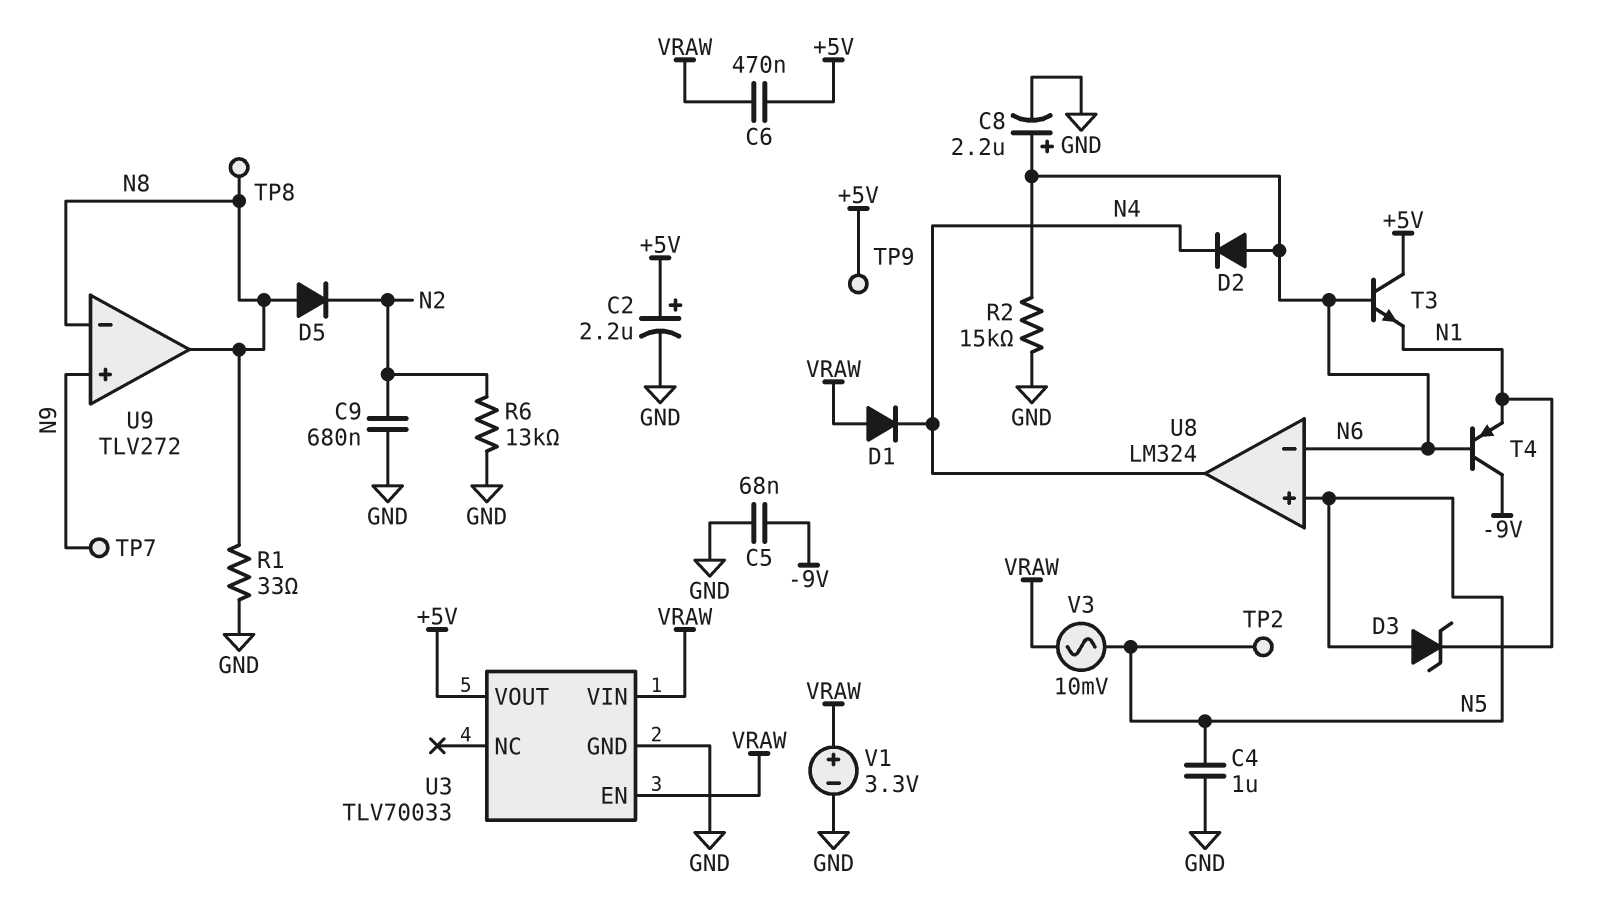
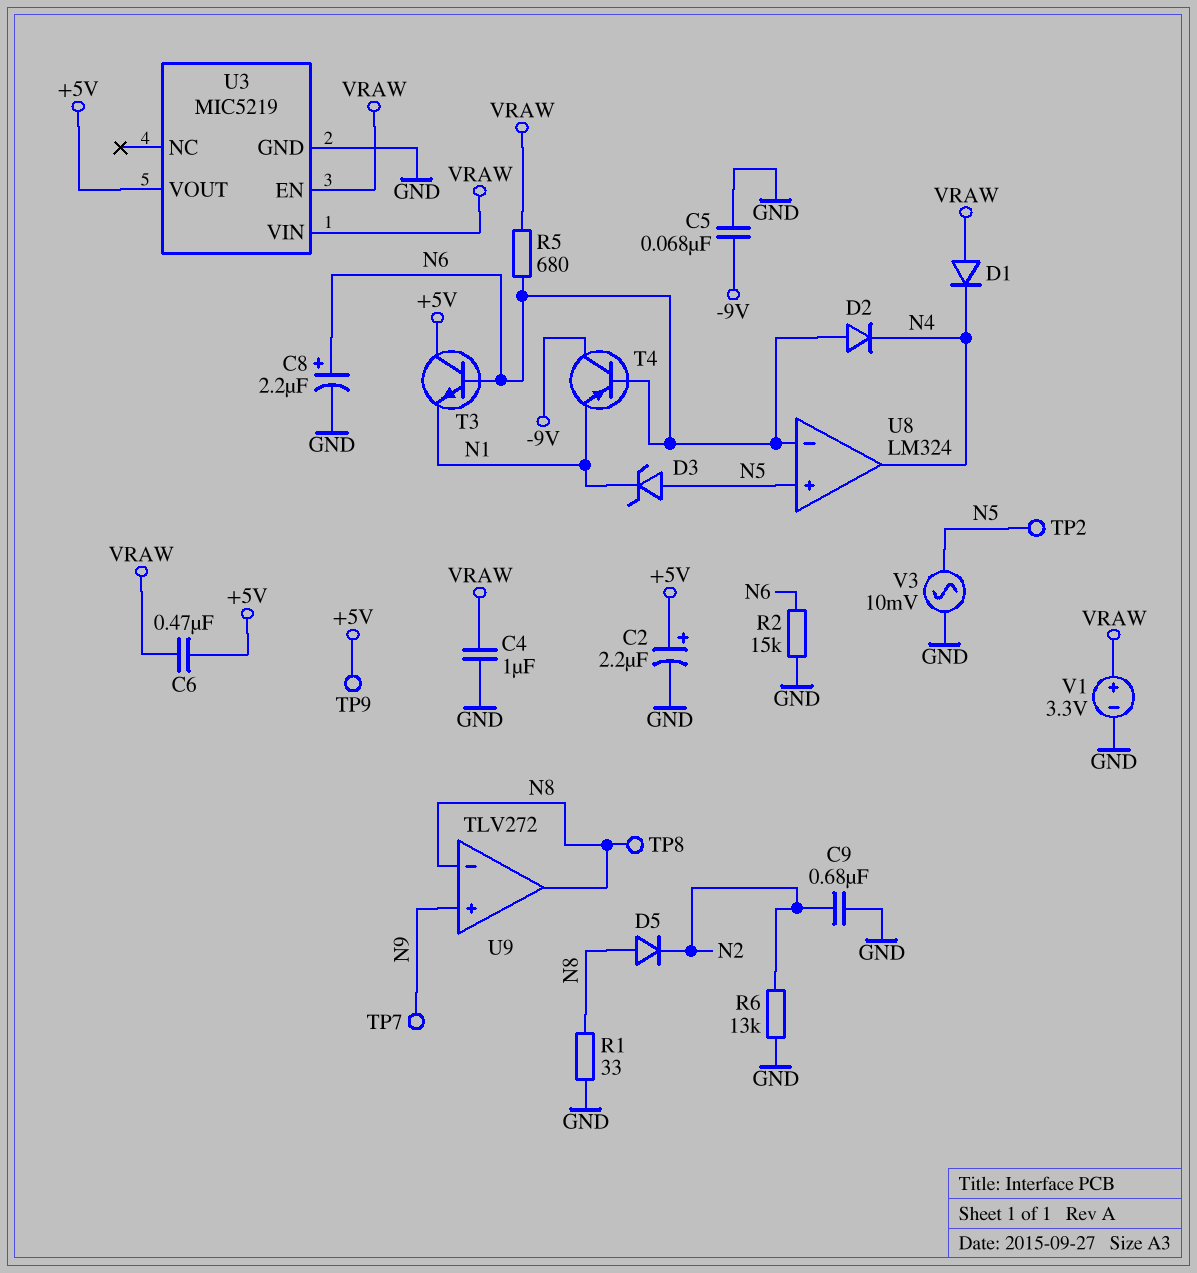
C4: 1uF (GND, N5) -> 1uF (GND, VRAW)
R5: none -> 680 (N6, VRAW)
U3: TLV70033 -> MIC5219
V3: AC 10mV (N5, VRAW) -> AC 10mV (GND, N5)

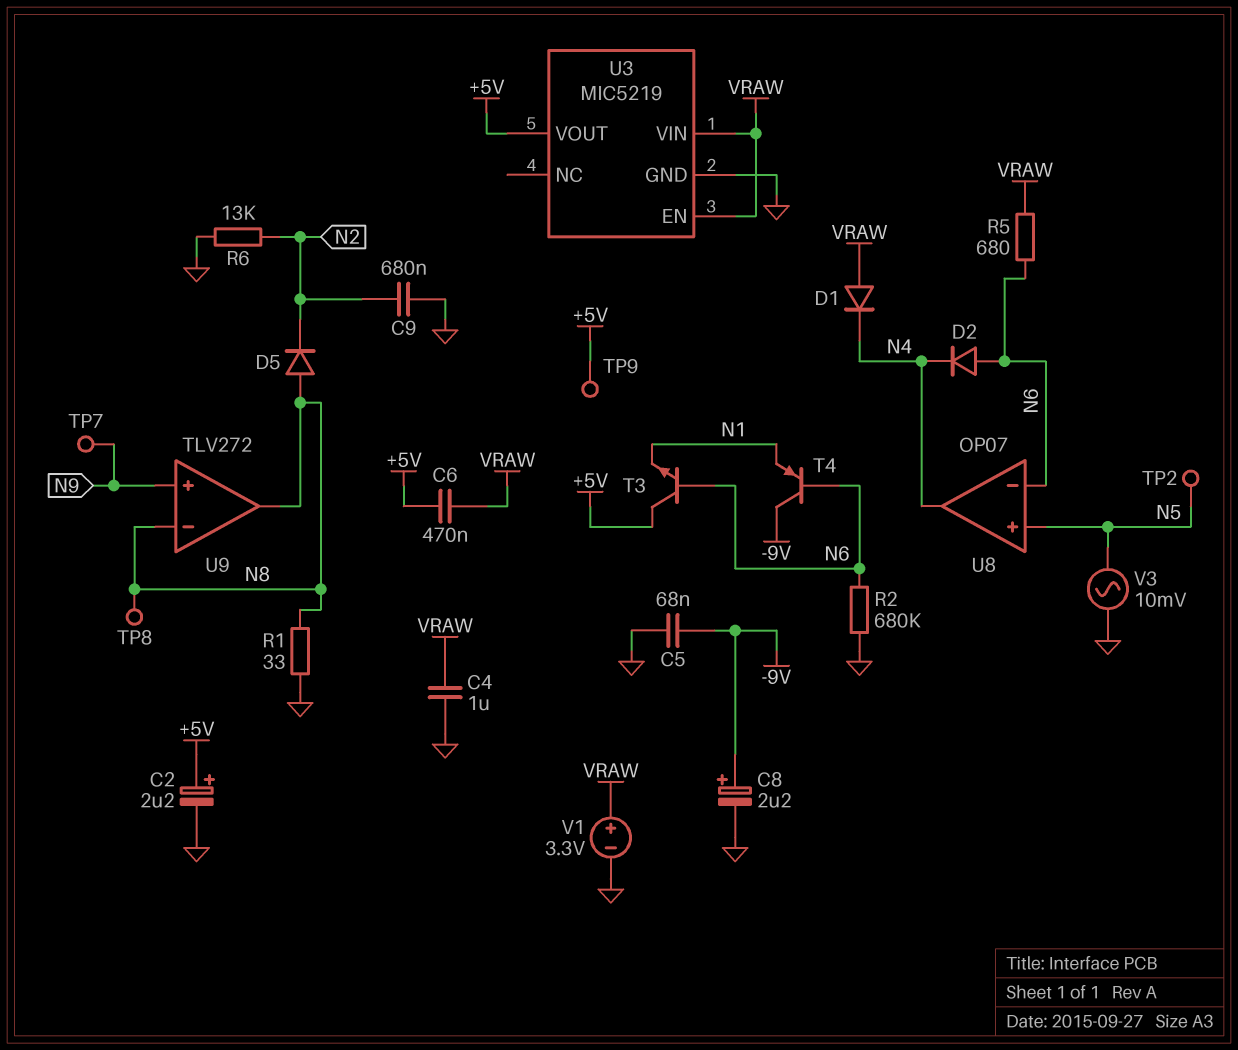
C8: 2.2uF (plus N6, minus GND) -> 2.2uF (plus -9V, minus GND)
D3: zener (A N5, K N1) -> none
R2: 15k (GND, N6) -> 680k (GND, N6)
U8: LM324 -> OP07

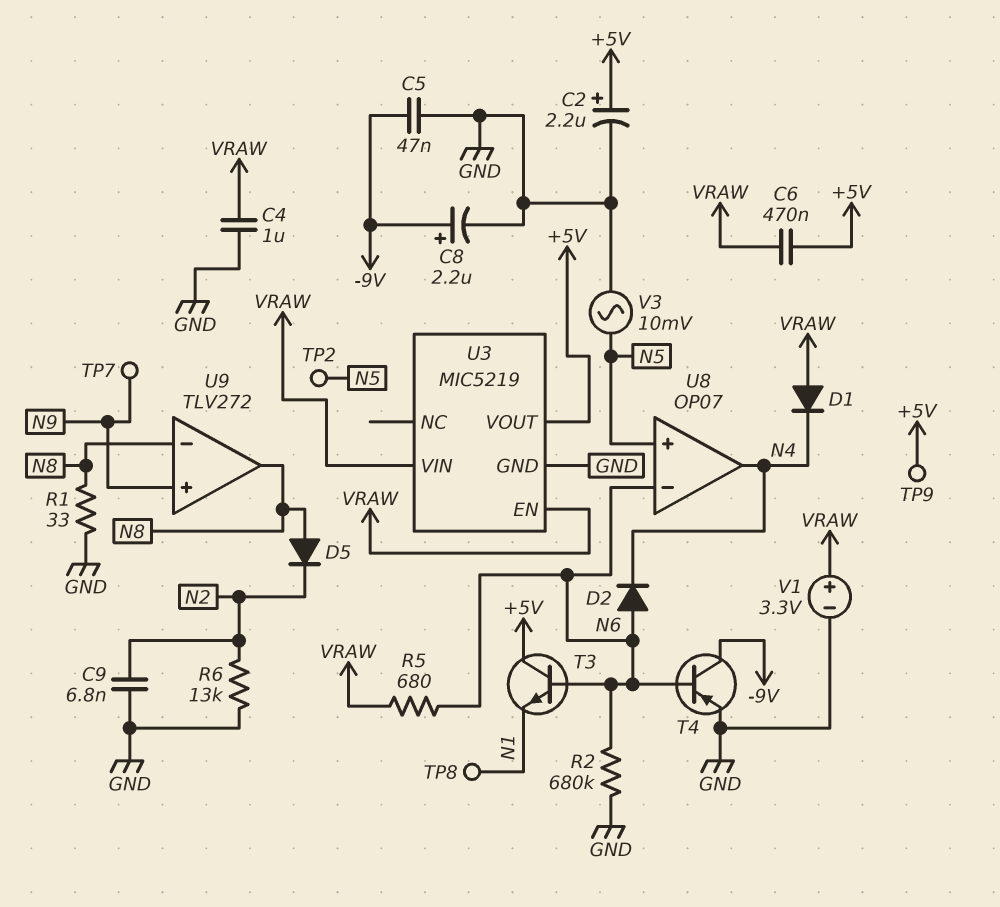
C5: 68nF (-9V, GND) -> 47nF (-9V, GND)
C9: 680nF (GND, N2) -> 6.8nF (GND, N2)
T4: PNP (B N6, C -9V, E N1) -> PNP (B N6, C -9V, E GND)
TP8: test point (N8) -> test point (N1)

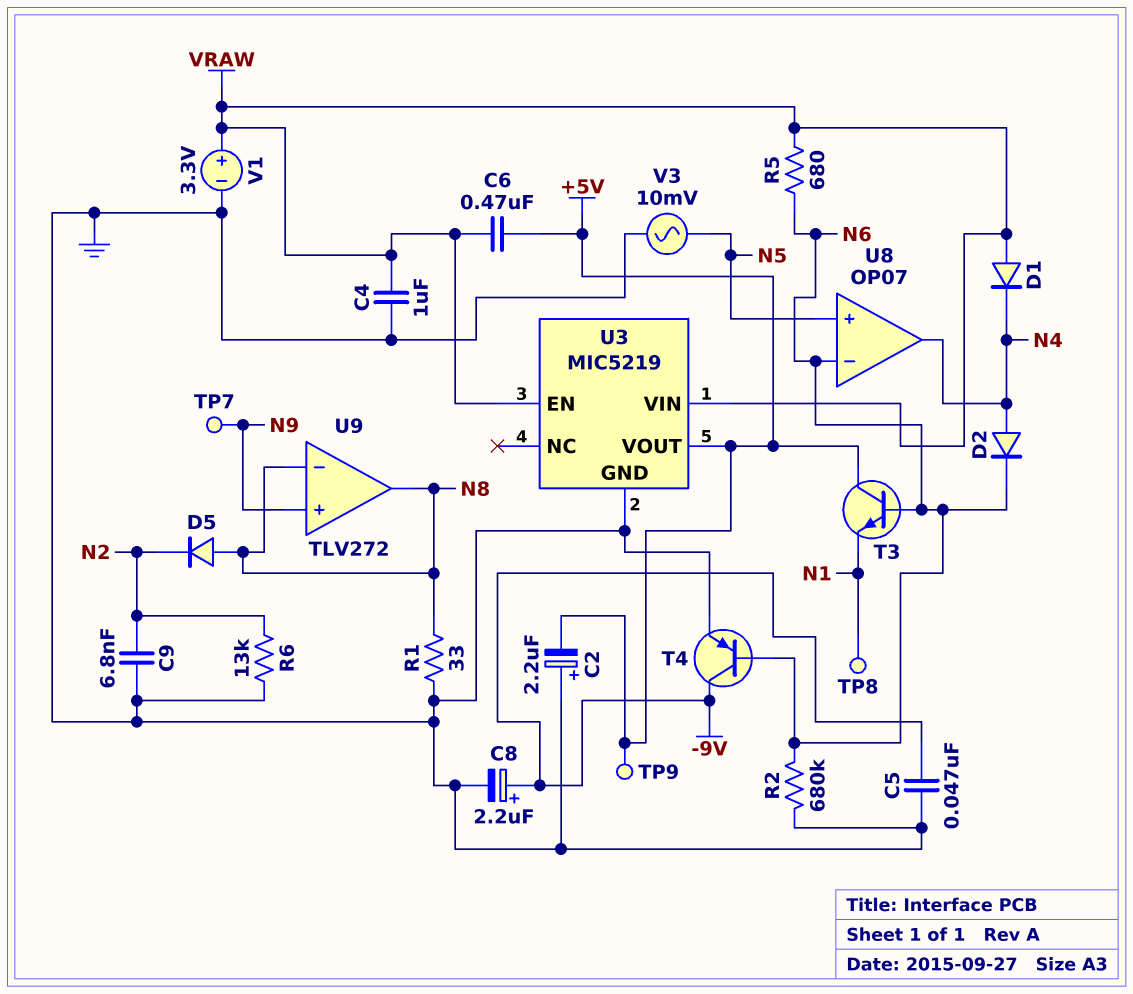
C2: 2.2uF (plus +5V, minus GND) -> 2.2uF (plus GND, minus +5V)
D2: diode (A N6, K N4) -> diode (A N4, K N6)
TP2: test point (N5) -> none

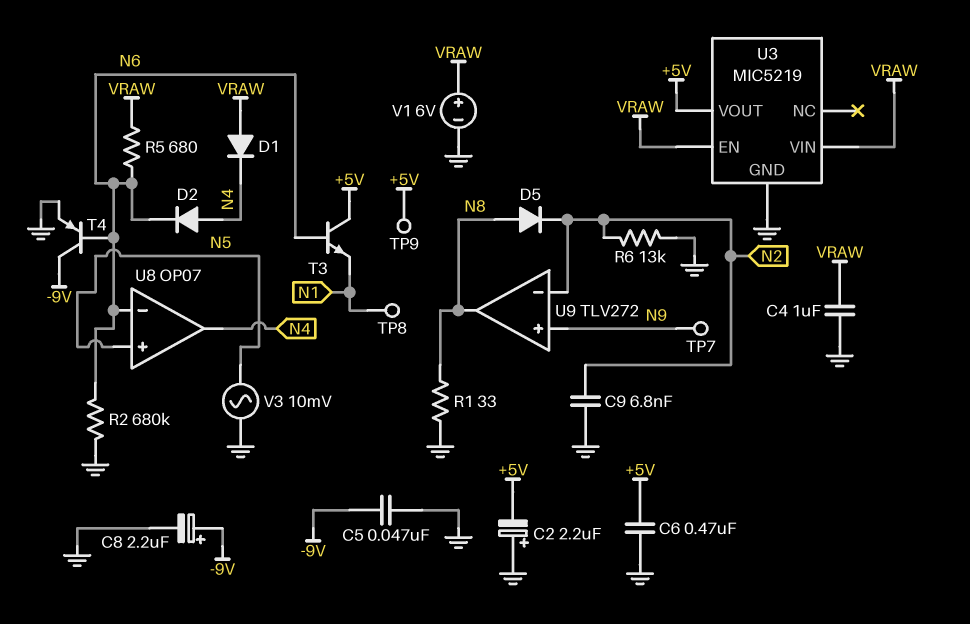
C6: 470nF (+5V, VRAW) -> 470nF (+5V, GND)
U9 pin in-: N8 -> N2
V1: 3.3V (plus VRAW, minus GND) -> 6V (plus VRAW, minus GND)

